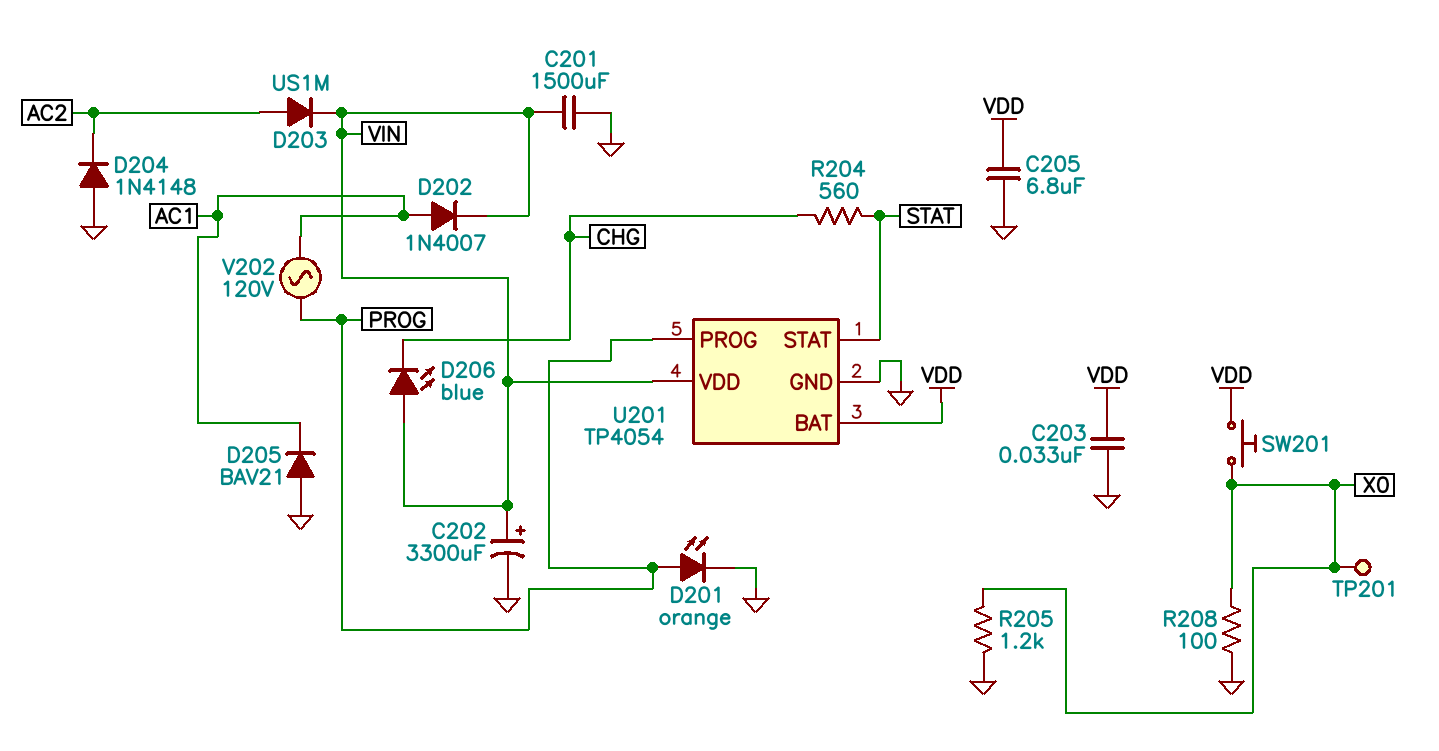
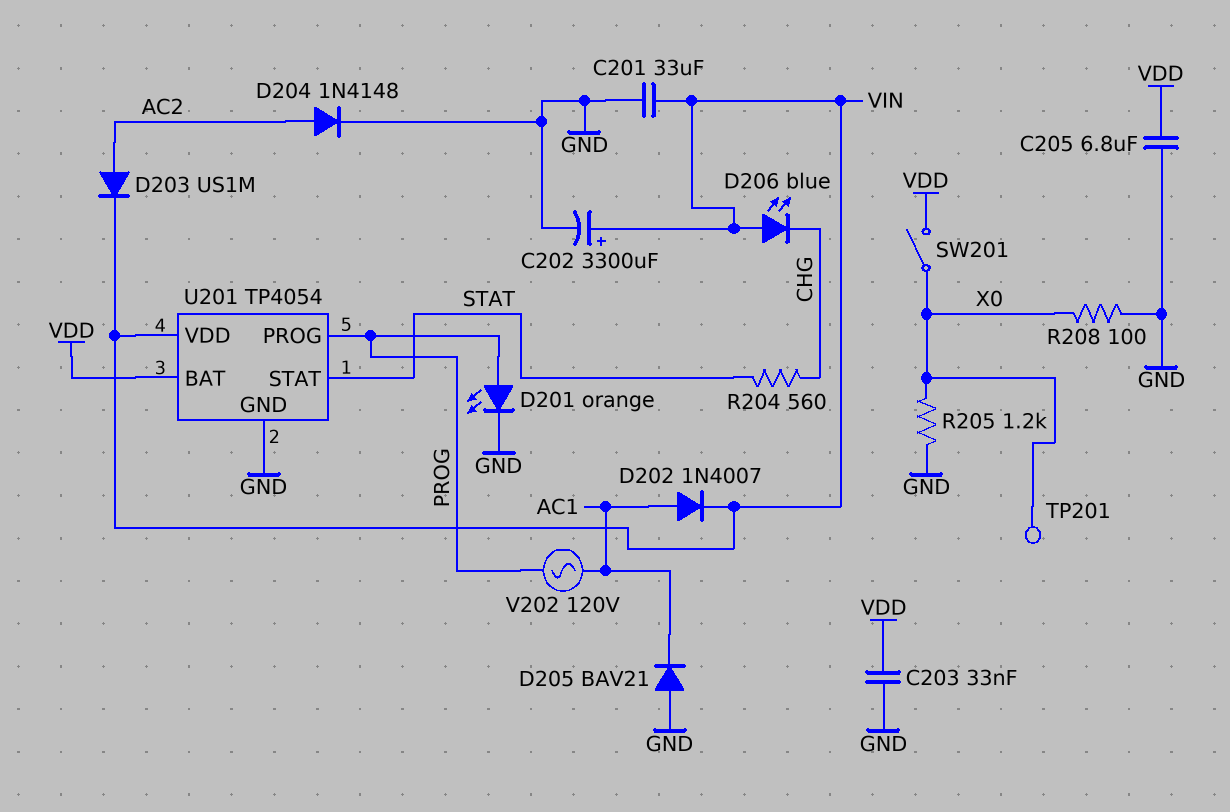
C201: 1500uF (GND, VIN) -> 33uF (GND, VIN)
D204: diode 1N4148 (A GND, K AC2) -> diode 1N4148 (A AC2, K GND)
SW201: button (VDD, X0) -> switch (VDD, X0)

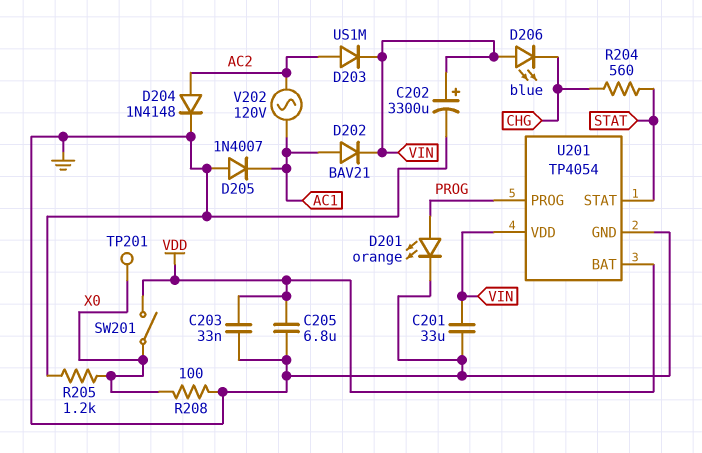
D202: diode 1N4007 (A AC1, K VIN) -> diode BAV21 (A AC1, K VIN)
D205: diode BAV21 (A GND, K AC1) -> diode 1N4007 (A GND, K AC1)
V202: AC 120V (AC1, PROG) -> AC 120V (AC1, AC2)

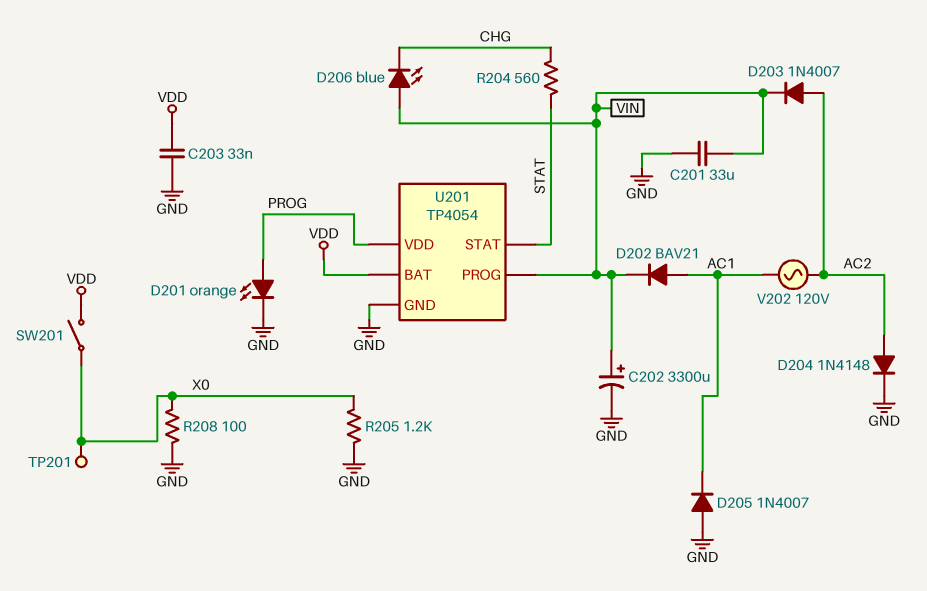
C205: 6.8uF (GND, VDD) -> none
D203: diode US1M (A AC2, K VIN) -> diode 1N4007 (A AC2, K VIN)
U201 pin PROG: PROG -> VIN
U201 pin VDD: VIN -> PROG

